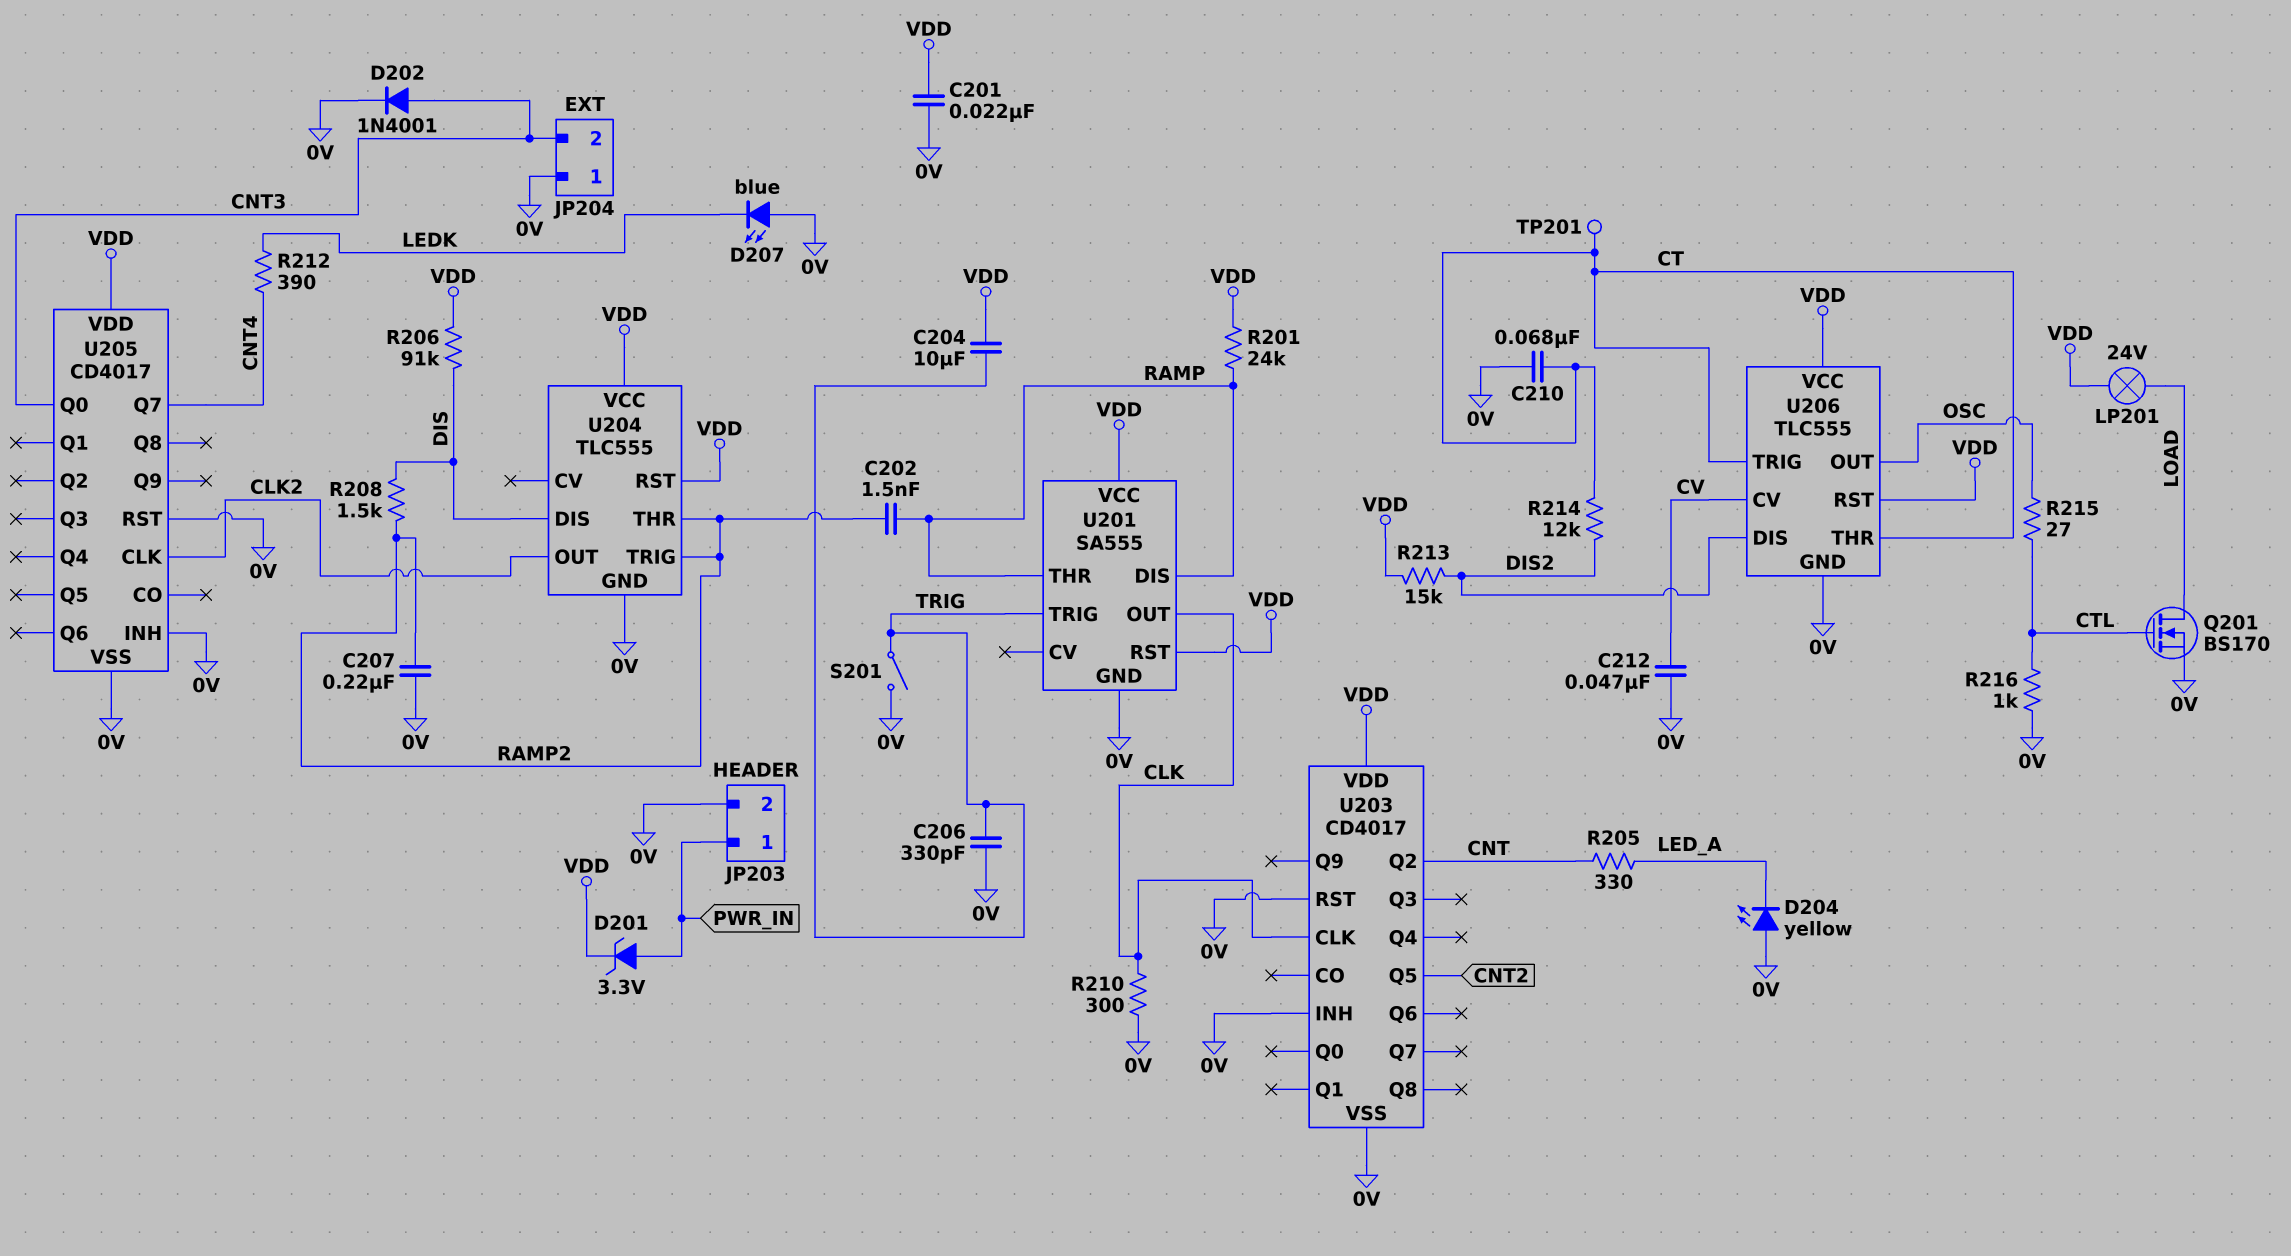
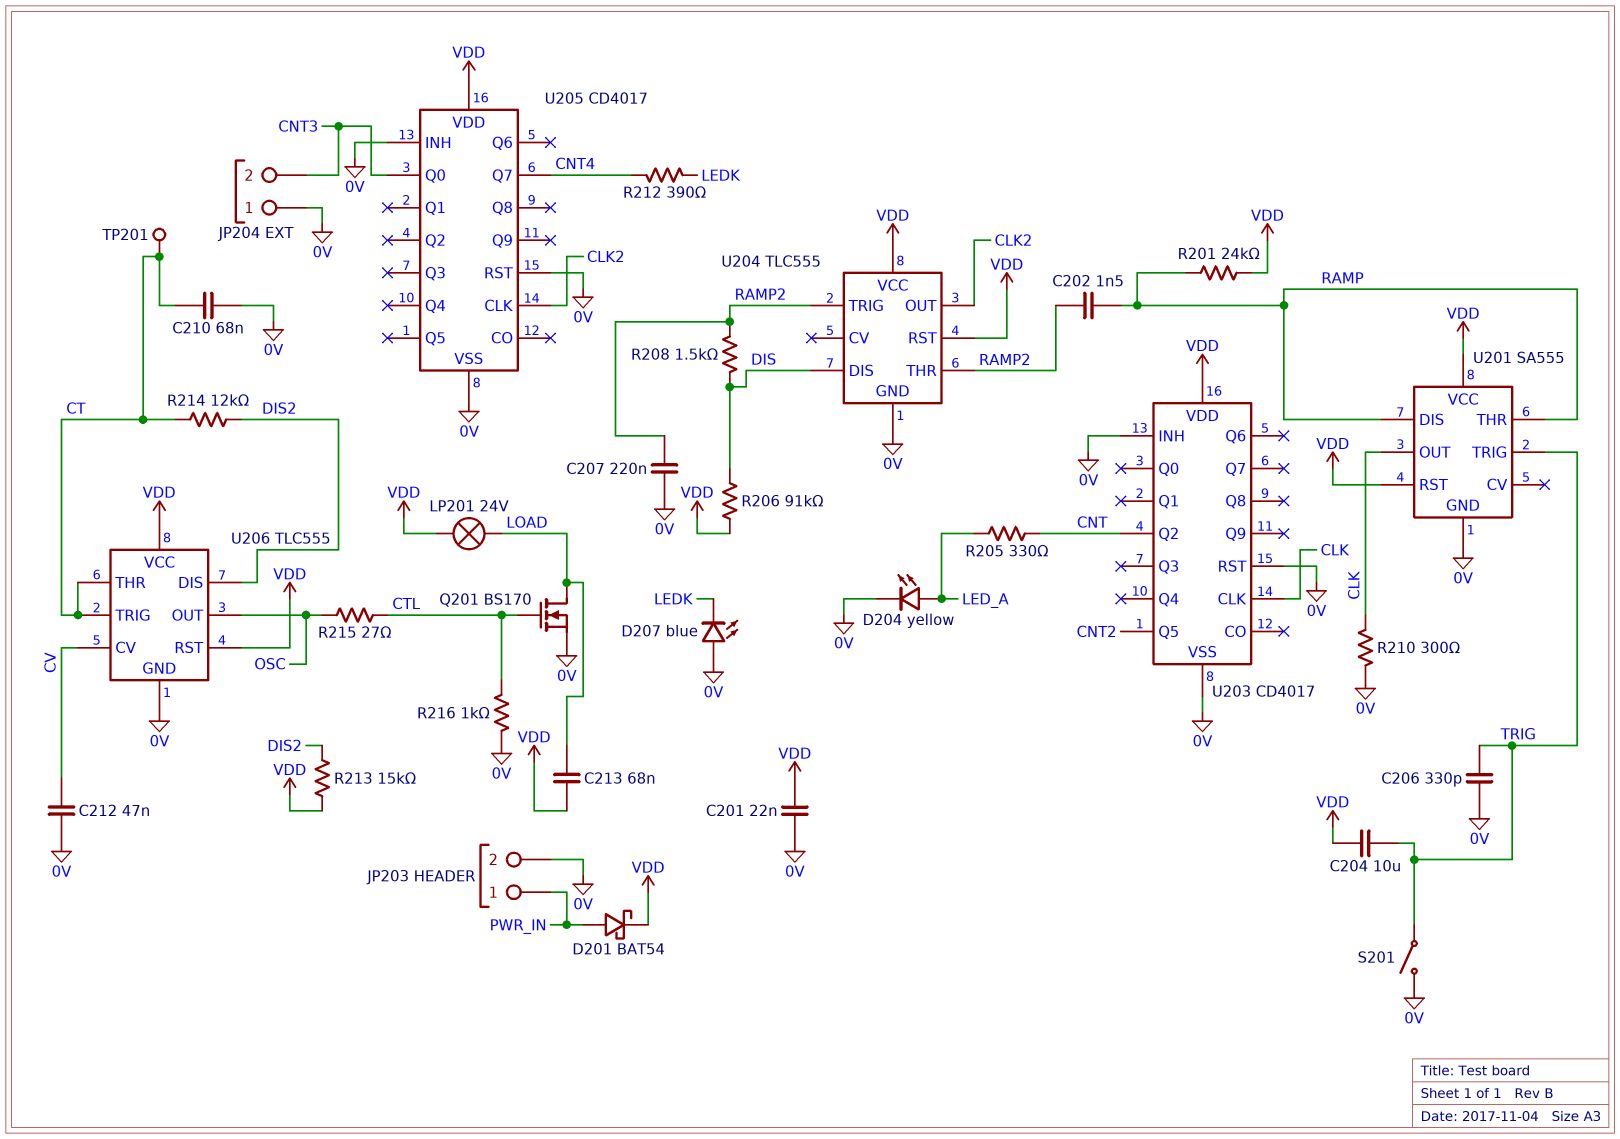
C213: none -> 68nF (LOAD, VDD)
D201: zener 3.3V (A PWR_IN, K VDD) -> schottky BAT54 (A PWR_IN, K VDD)
D202: diode 1N4001 (A CNT3, K 0V) -> none
D204: LED yellow (A 0V, K LED_A) -> LED yellow (A LED_A, K 0V)

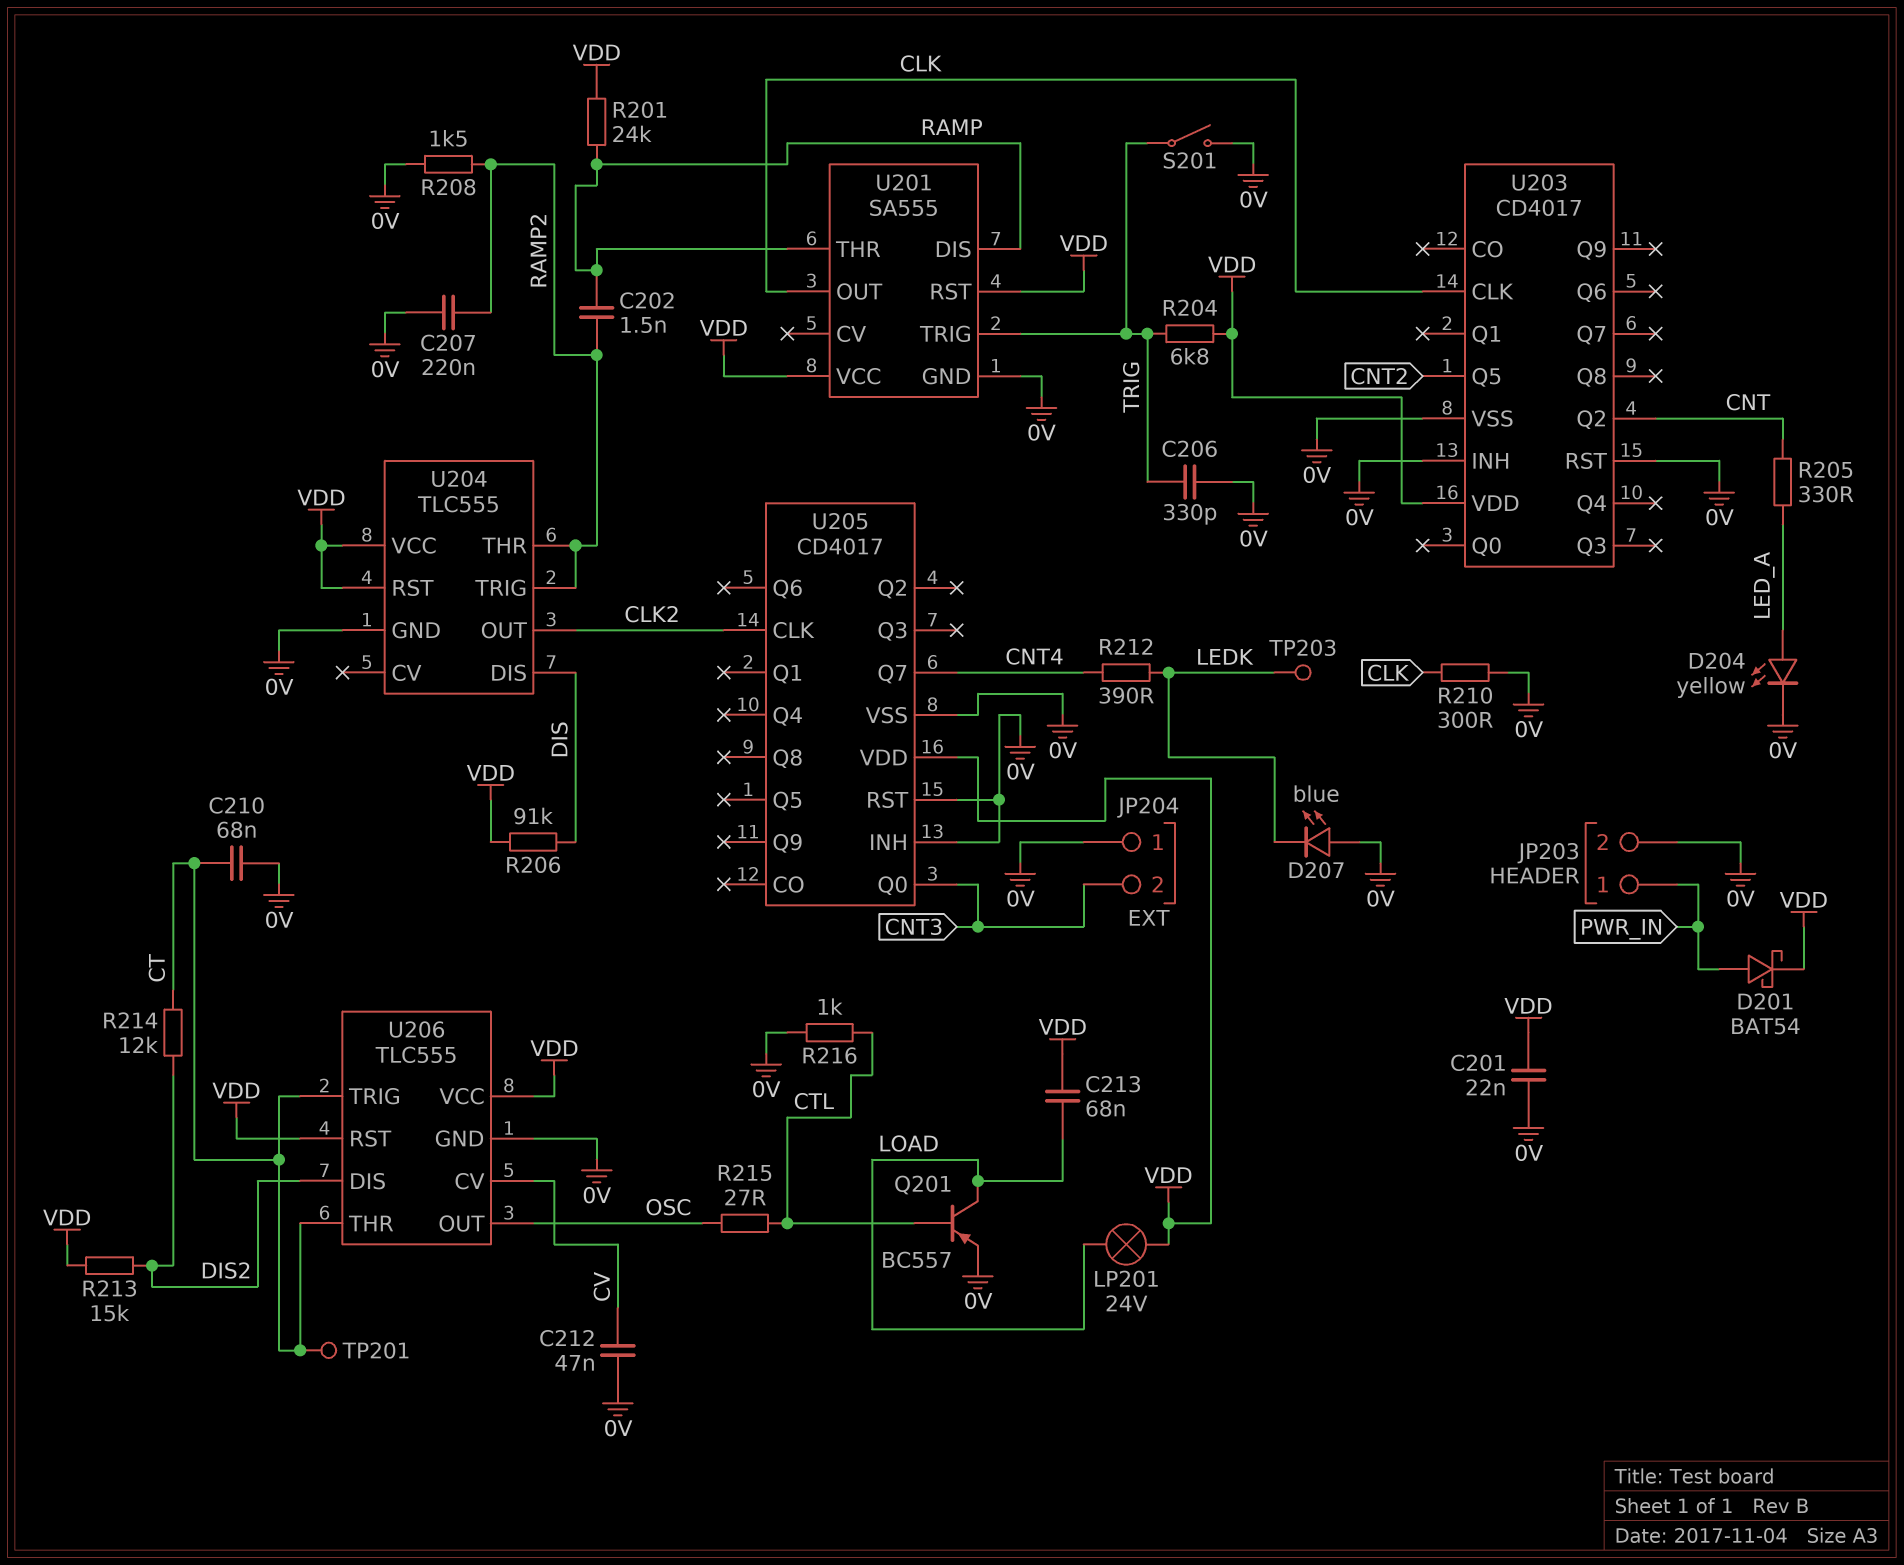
C204: 10uF (TRIG, VDD) -> none
Q201: NMOS BS170 (G CTL, D LOAD, S 0V) -> PNP BC557 (B CTL, C LOAD, E 0V)
R204: none -> 6.8k (TRIG, VDD)
R208: 1.5k (DIS, RAMP2) -> 1.5k (0V, RAMP2)
TP203: none -> test point (LEDK)

